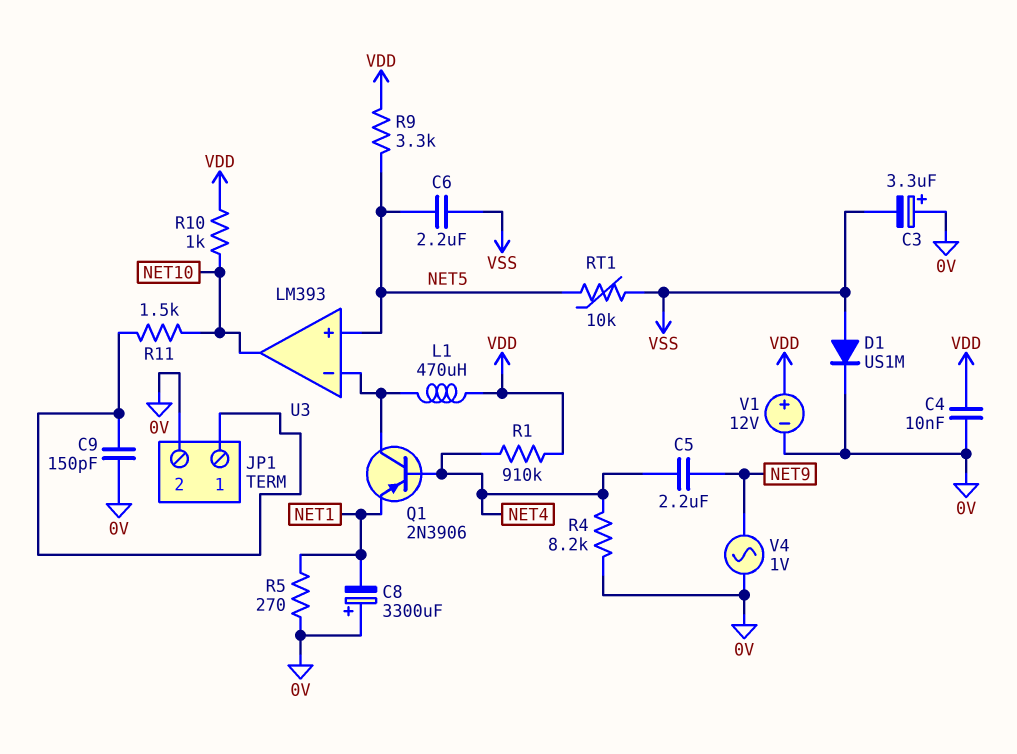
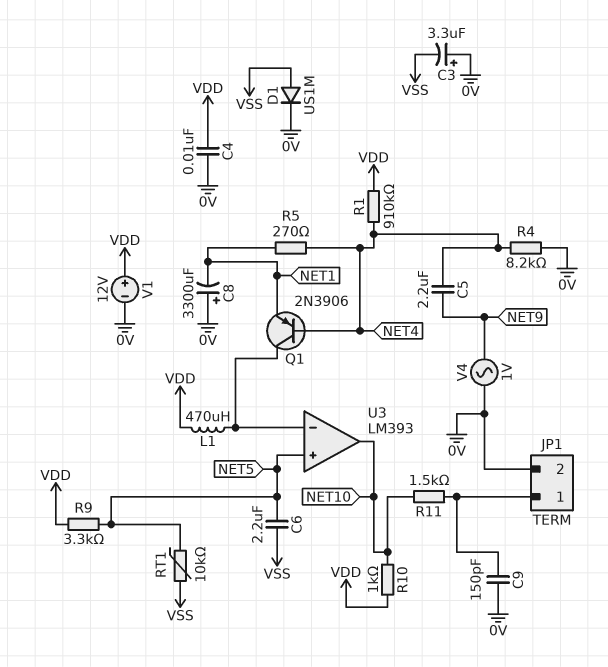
R5: 270 (0V, NET1) -> 270 (NET1, NET4)

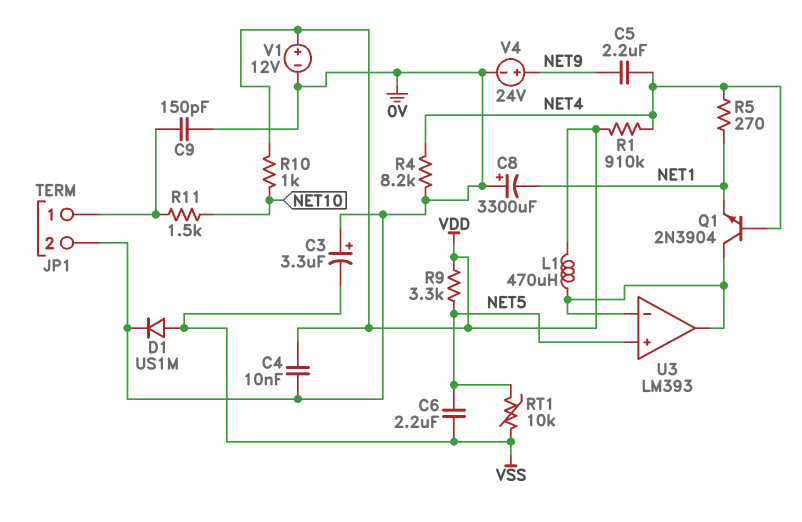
Q1: PNP 2N3906 (B NET4, C U3/in-, E NET1) -> NPN 2N3904 (B NET4, C U3/in-, E NET1)
U3 pin out: NET10 -> U3/in-
V4: AC 1V (0V, NET9) -> 24V (plus NET9, minus 0V)

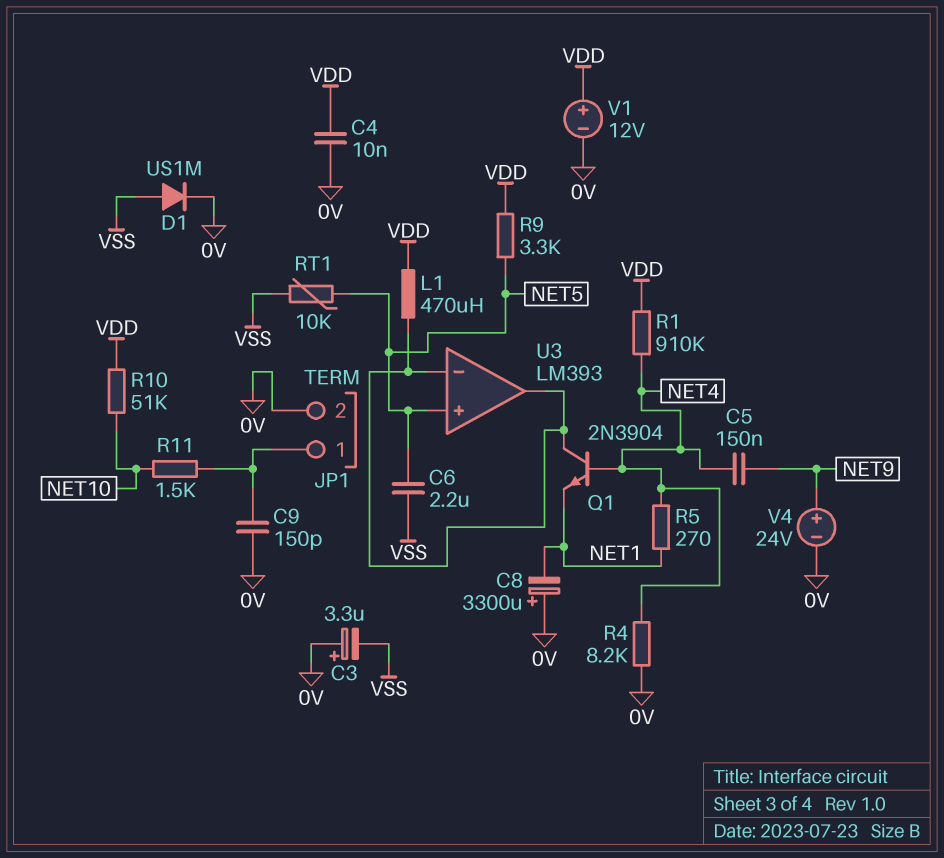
C5: 2.2uF (NET4, NET9) -> 150nF (NET4, NET9)
R10: 1k (NET10, VDD) -> 51k (NET10, VDD)

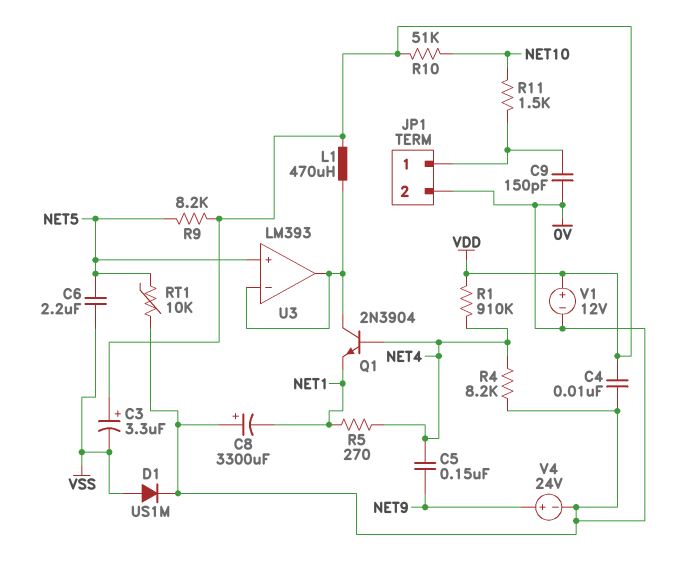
C3: 3.3uF (plus 0V, minus VSS) -> 3.3uF (plus VDD, minus VSS)
R9: 3.3k (NET5, VDD) -> 8.2k (NET5, VDD)
RT1: 10k (NET5, VSS) -> 10k (0V, NET5)

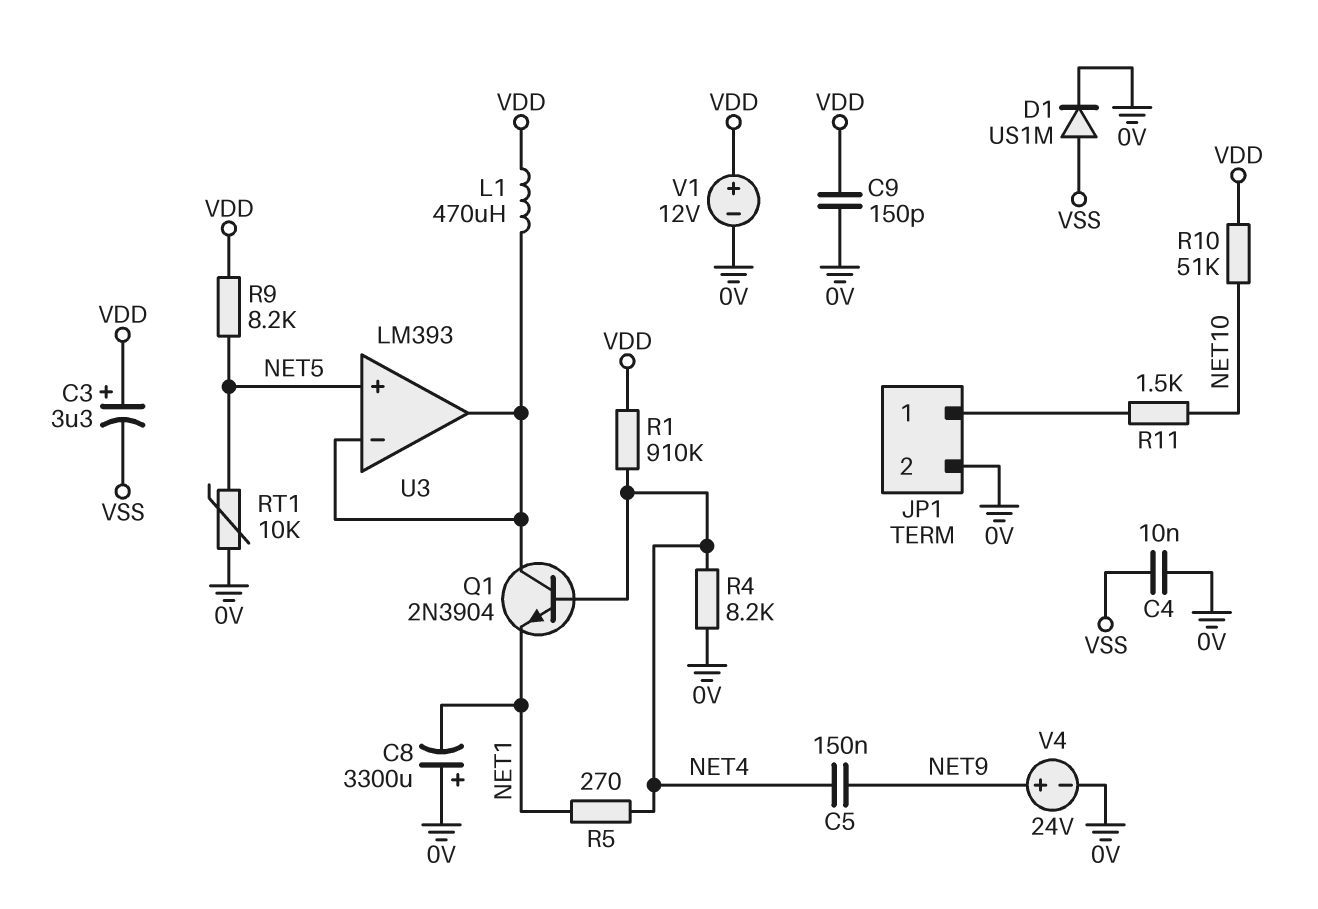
C4: 10nF (0V, VDD) -> 10nF (0V, VSS)
C6: 2.2uF (NET5, VSS) -> none
C9: 150pF (0V, JP1/1) -> 150pF (0V, VDD)

